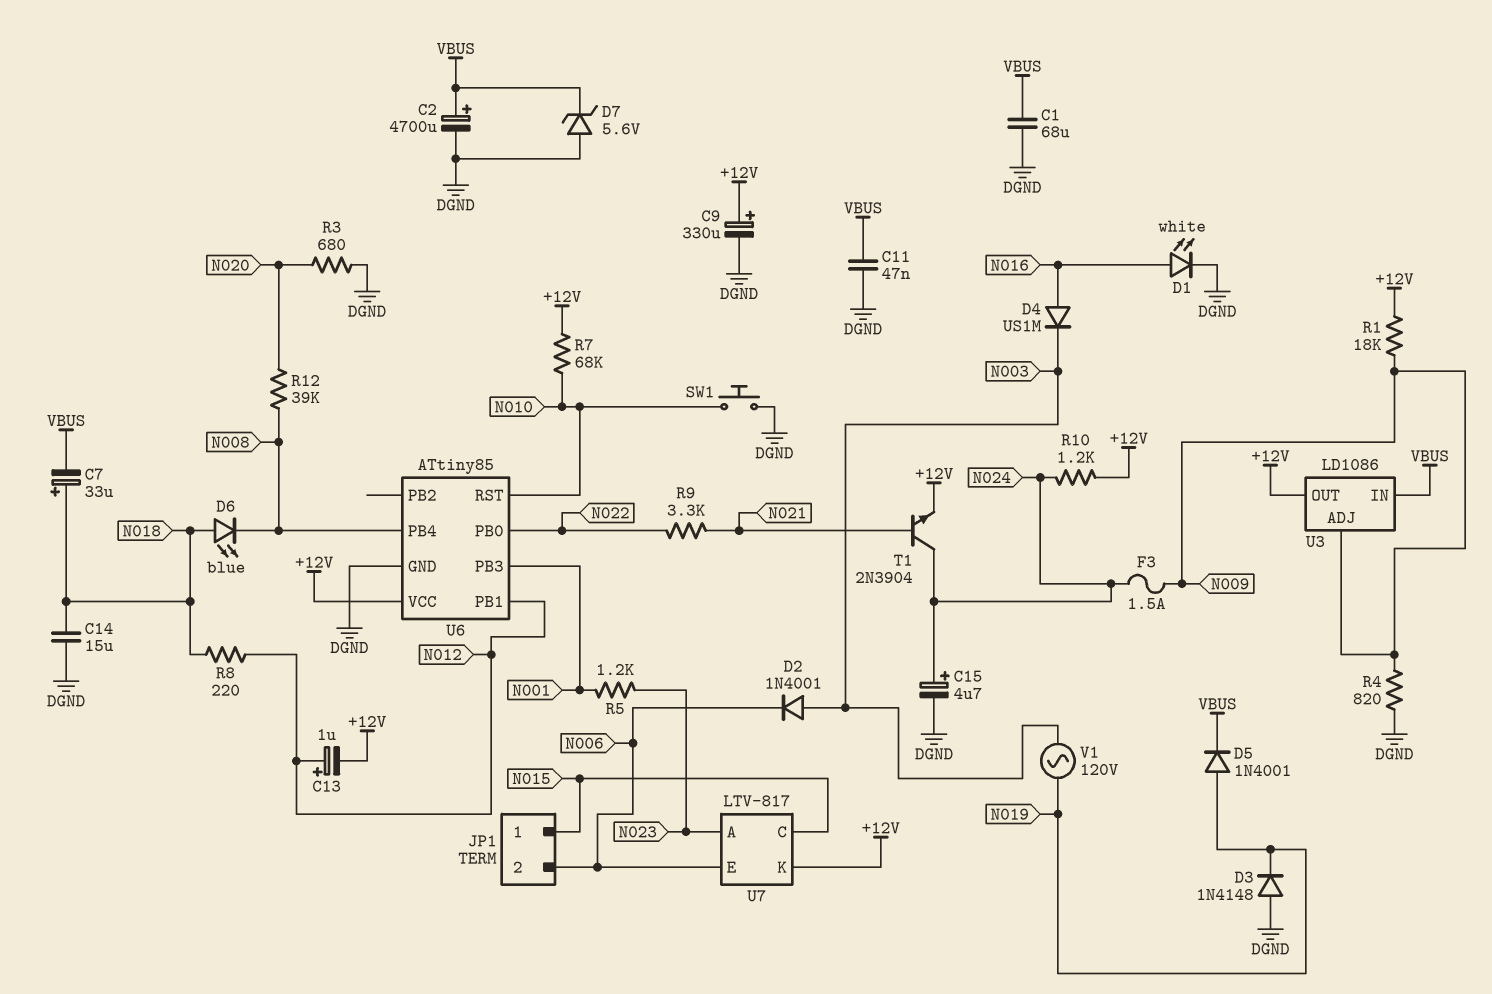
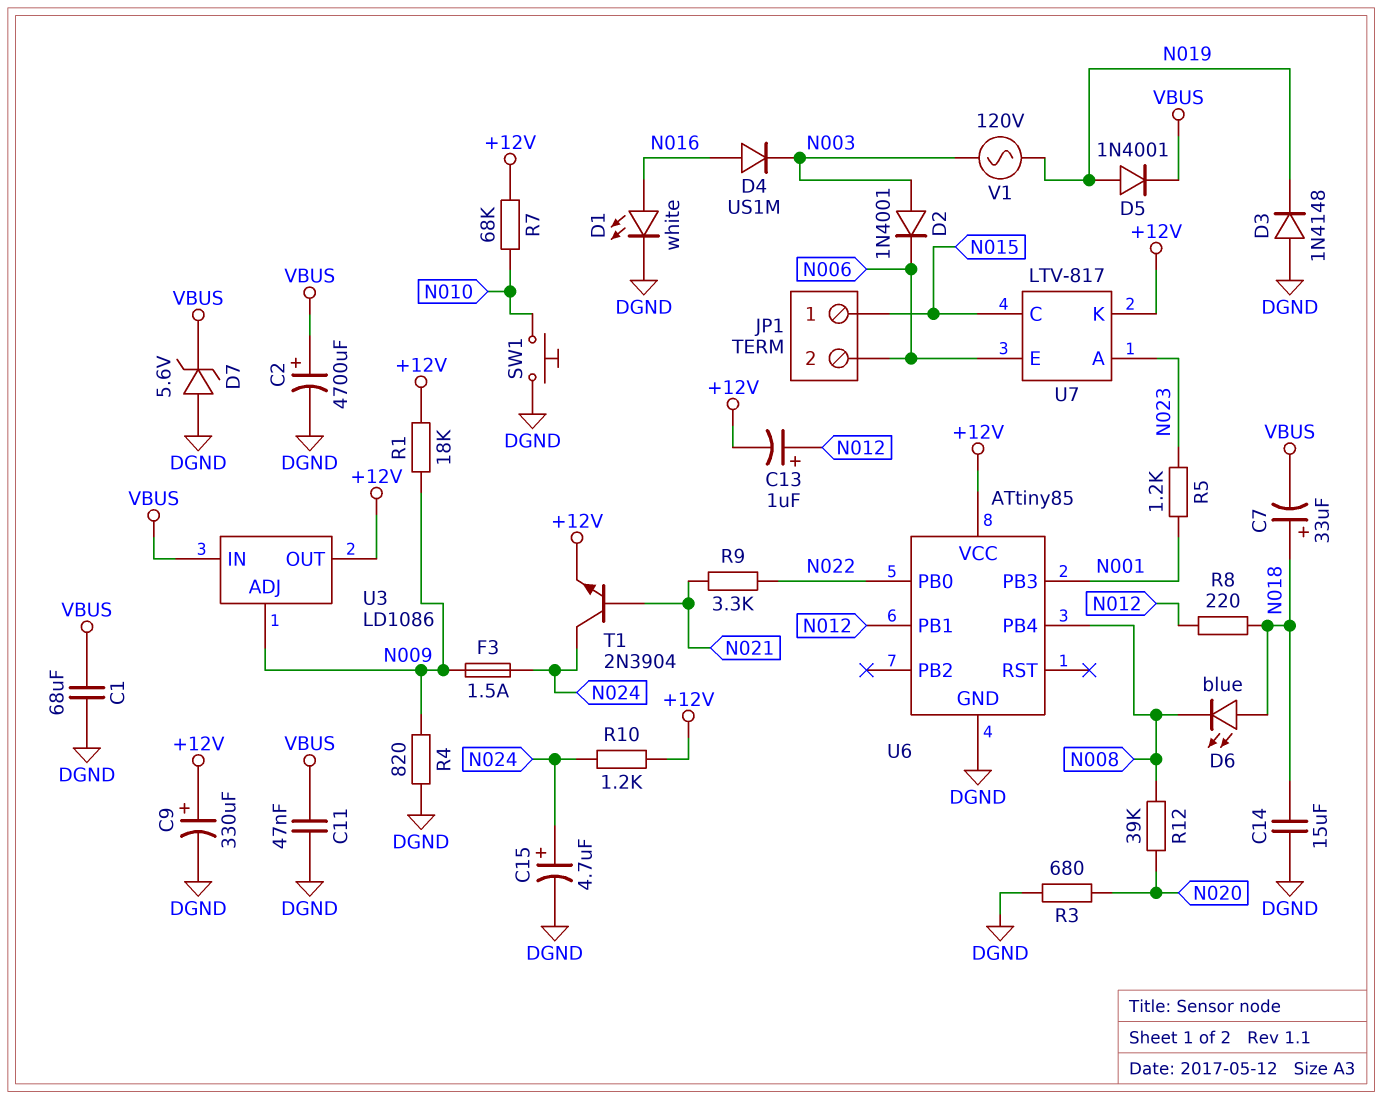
U6 pin RST: N010 -> none

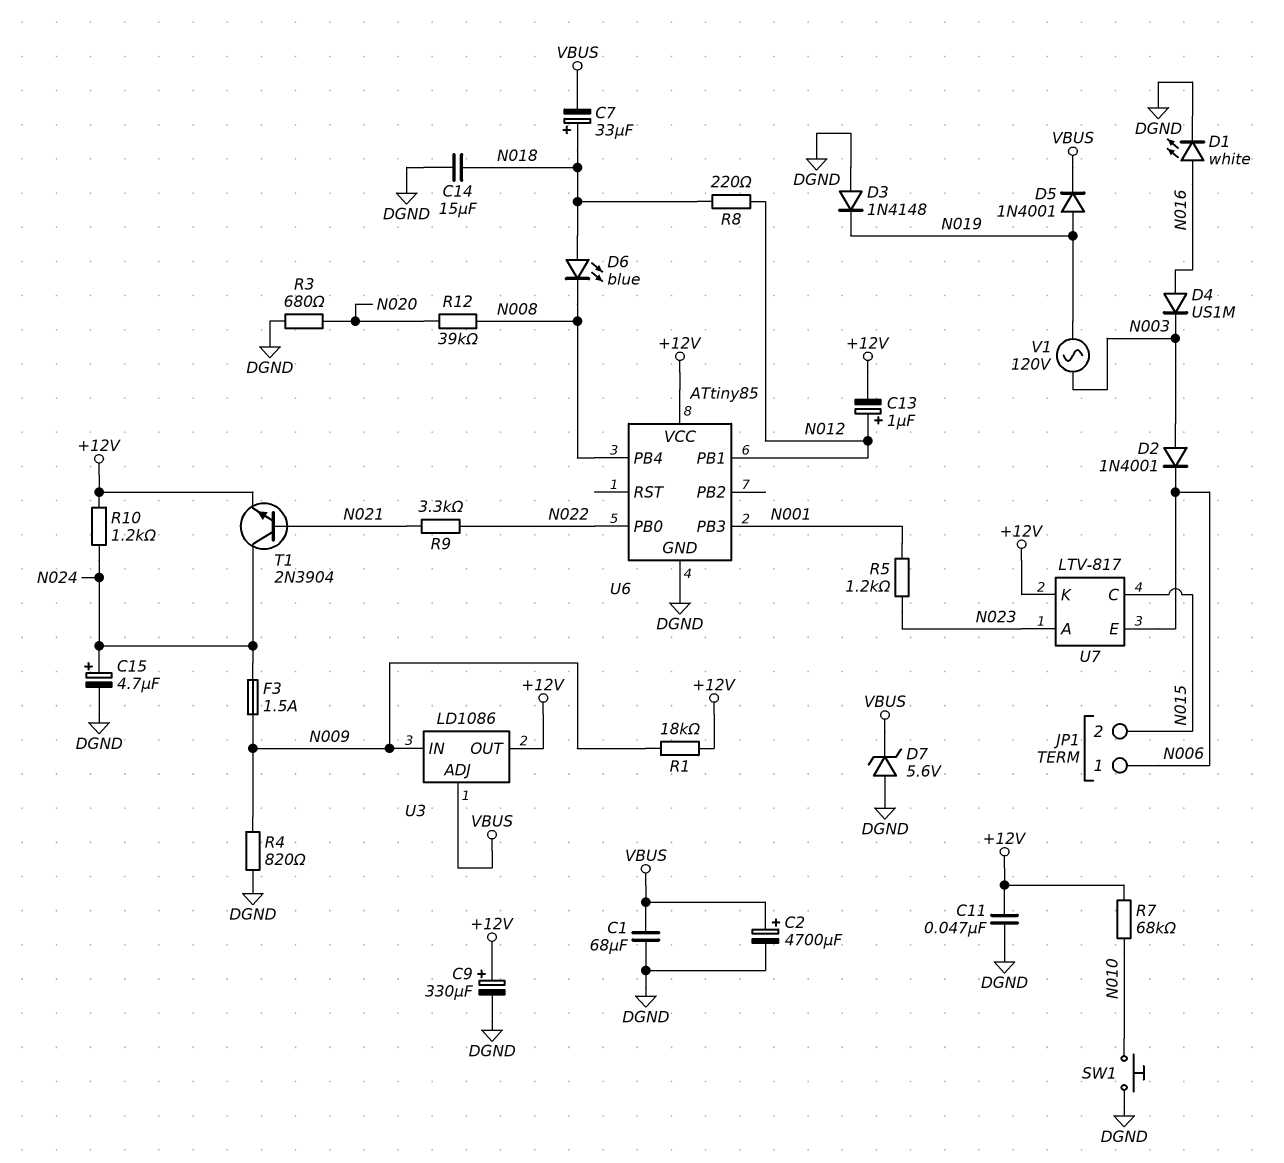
C11: 47nF (DGND, VBUS) -> 47nF (+12V, DGND)
JP1 pin 1: N015 -> N006
JP1 pin 2: N006 -> N015
U3 pin ADJ: N009 -> VBUS
U3 pin IN: VBUS -> N009

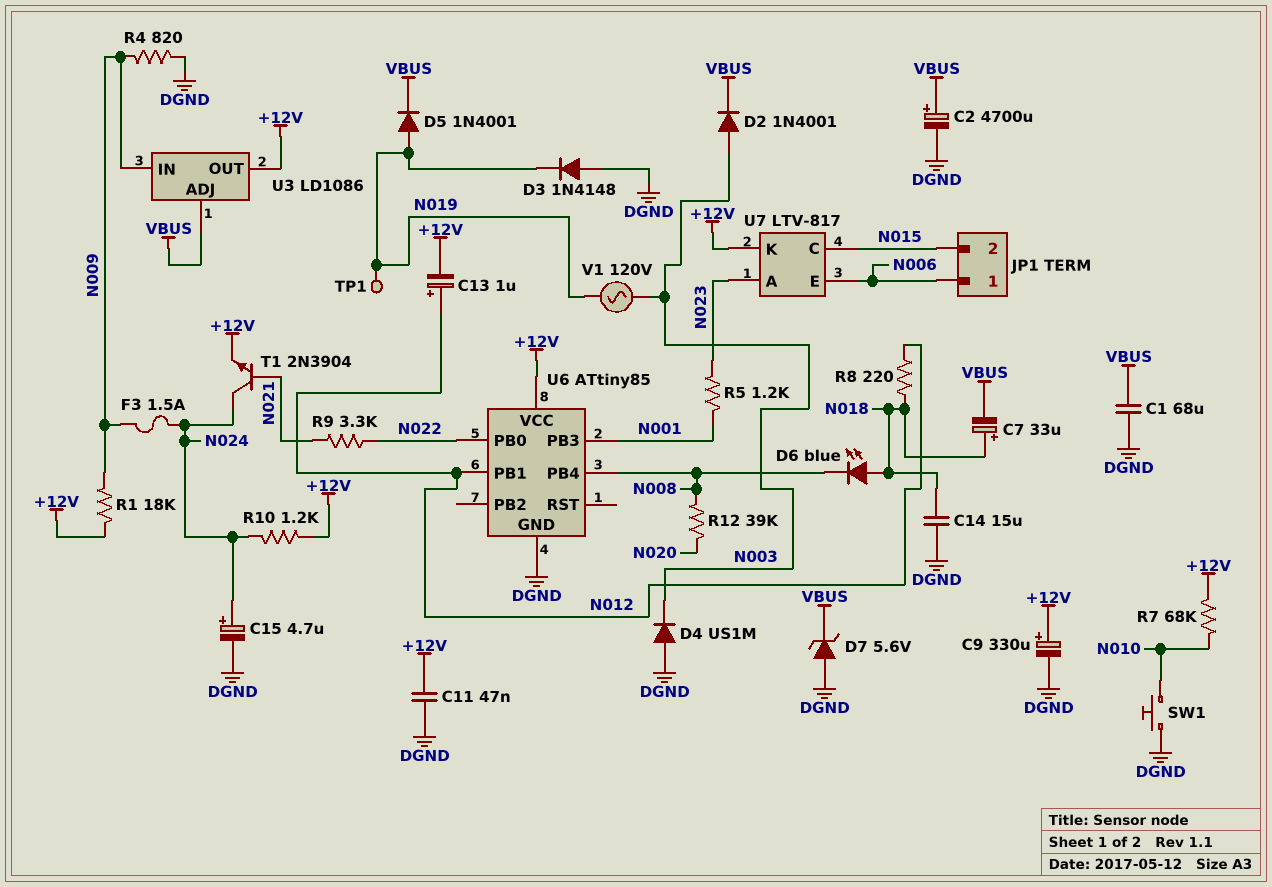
D1: LED white (A N016, K DGND) -> none
D2: diode 1N4001 (A N003, K N006) -> diode 1N4001 (A N003, K VBUS)
D4: diode US1M (A N016, K N003) -> diode US1M (A DGND, K N003)
R3: 680 (DGND, N020) -> none
TP1: none -> test point (N019)

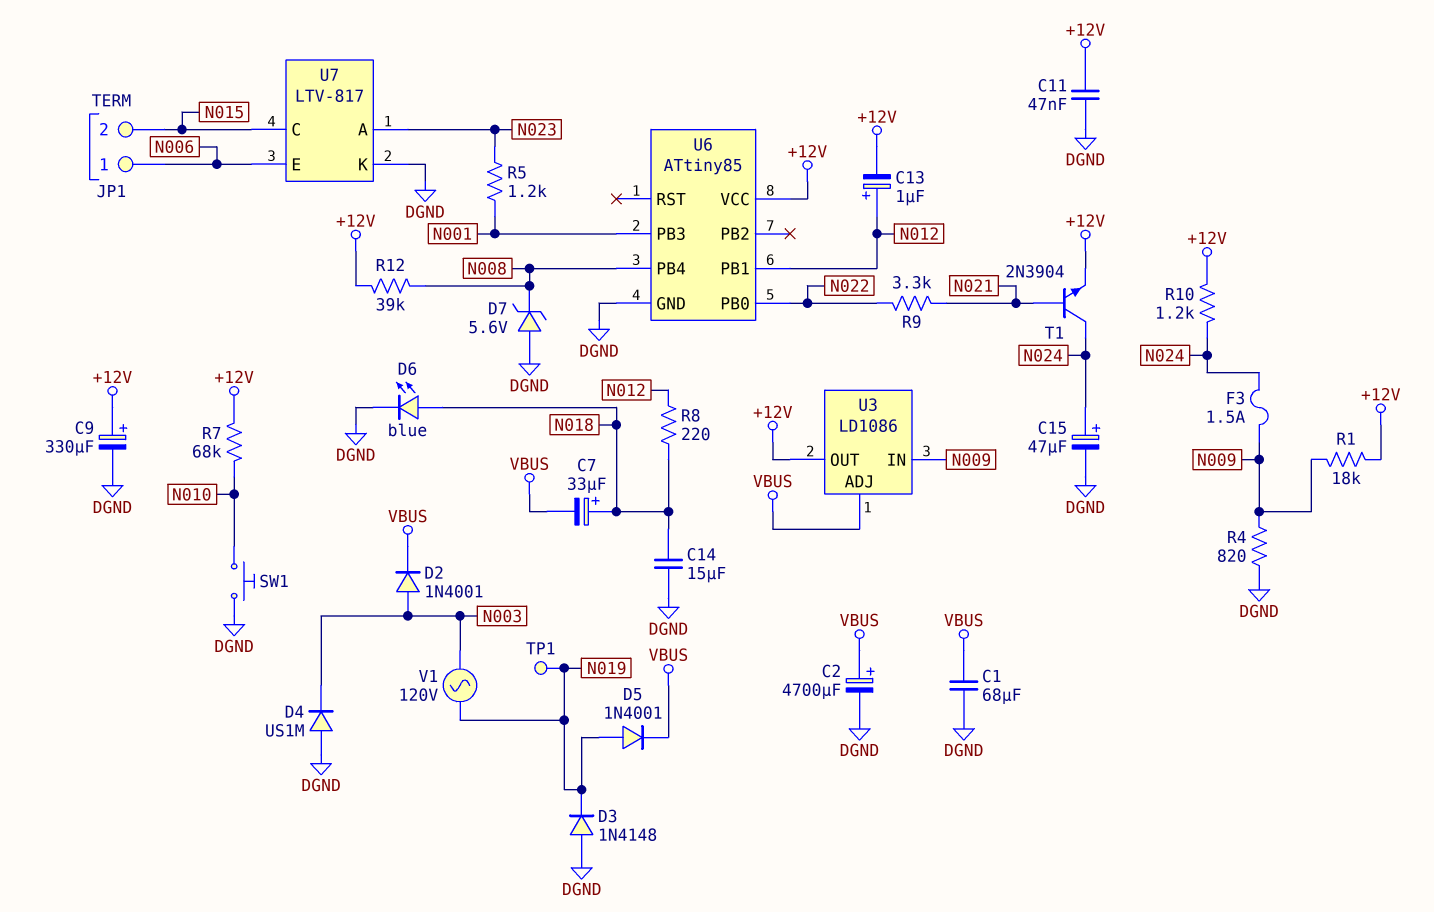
C15: 4.7uF (plus N024, minus DGND) -> 47uF (plus N024, minus DGND)
D6: LED blue (A N018, K N008) -> LED blue (A N018, K DGND)
D7: zener 5.6V (A DGND, K VBUS) -> zener 5.6V (A DGND, K N008)
R12: 39k (N008, N020) -> 39k (+12V, N008)
U7 pin K: +12V -> DGND

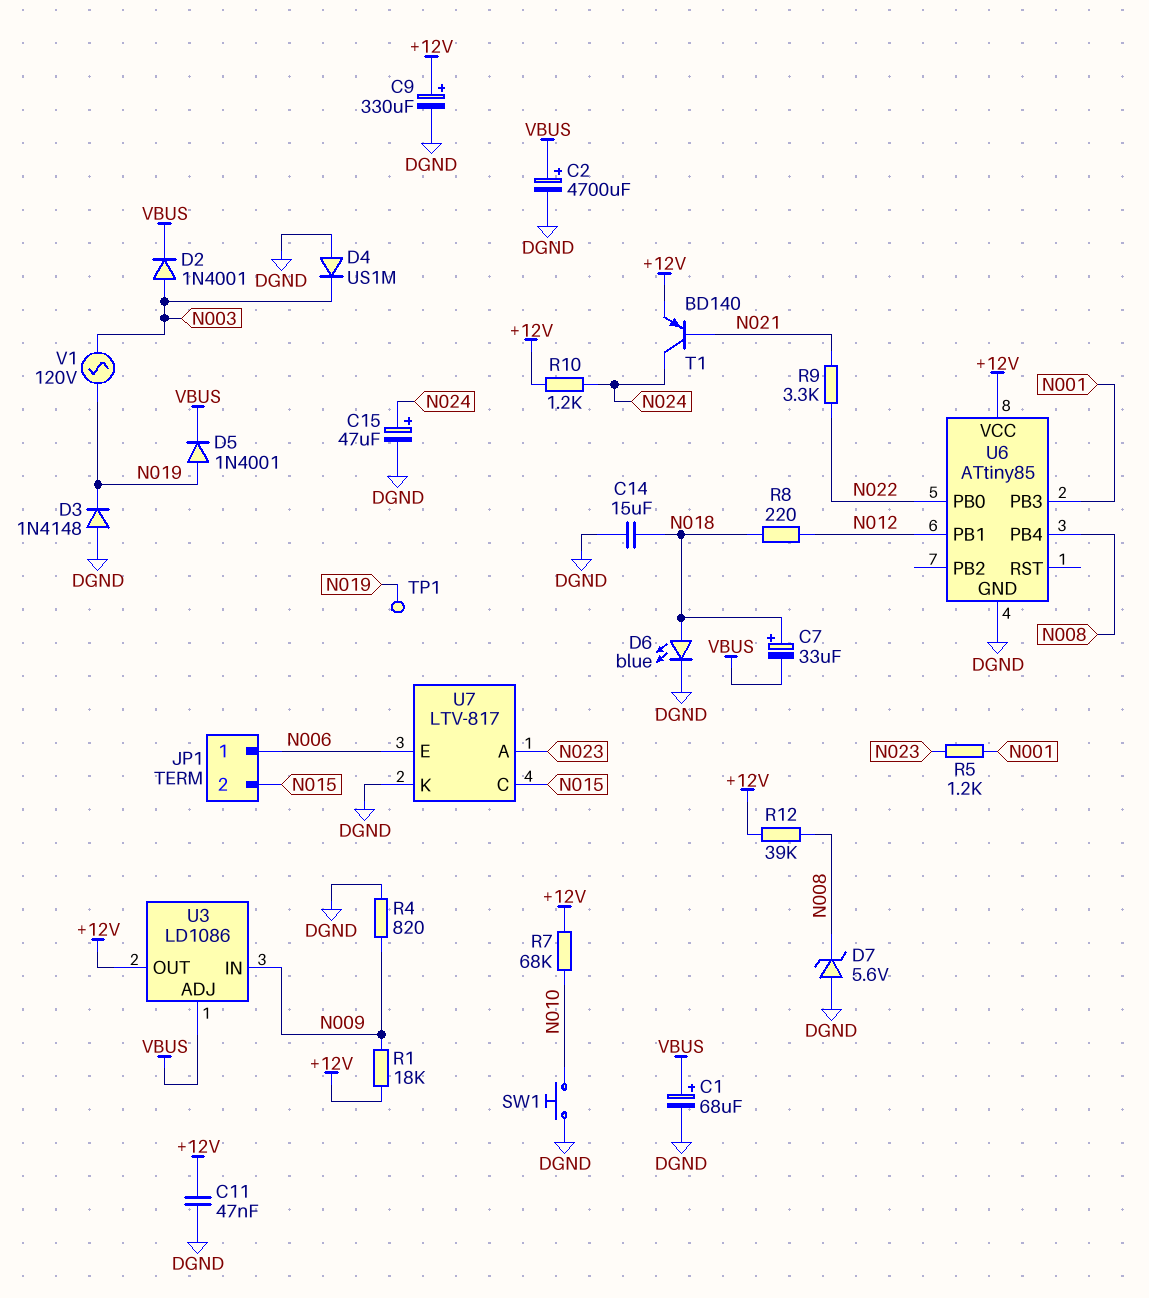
C1: 68uF (DGND, VBUS) -> 68uF (plus VBUS, minus DGND)
C13: 1uF (plus N012, minus +12V) -> none
F3: 1.5A (N009, N024) -> none
T1: NPN 2N3904 (B N021, C N024, E +12V) -> PNP BD140 (B N021, C N024, E +12V)

